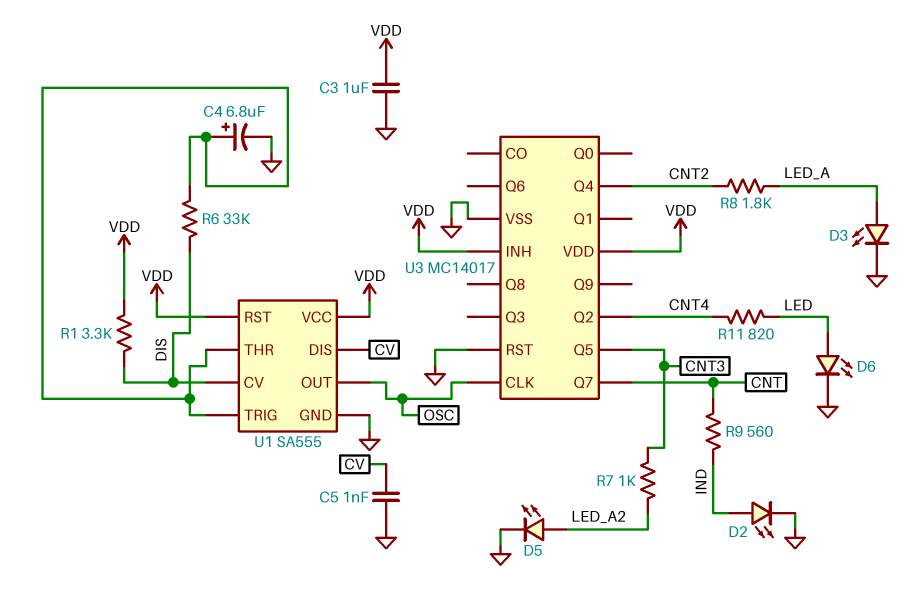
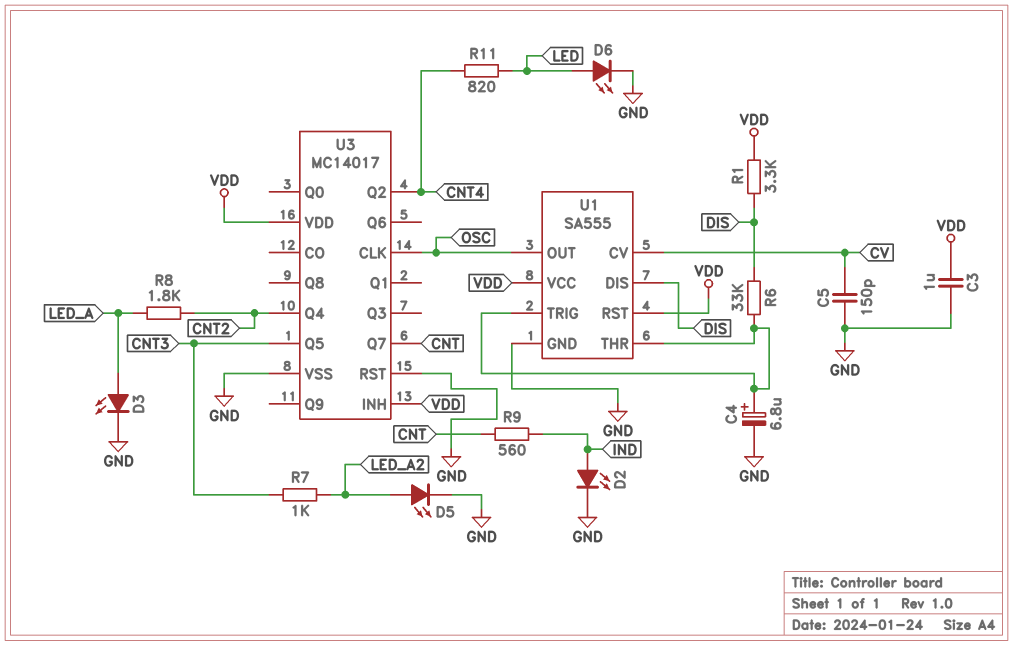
C5: 1nF (CV, GND) -> 150pF (CV, GND)
U1 pin CV: DIS -> CV
U1 pin DIS: CV -> DIS

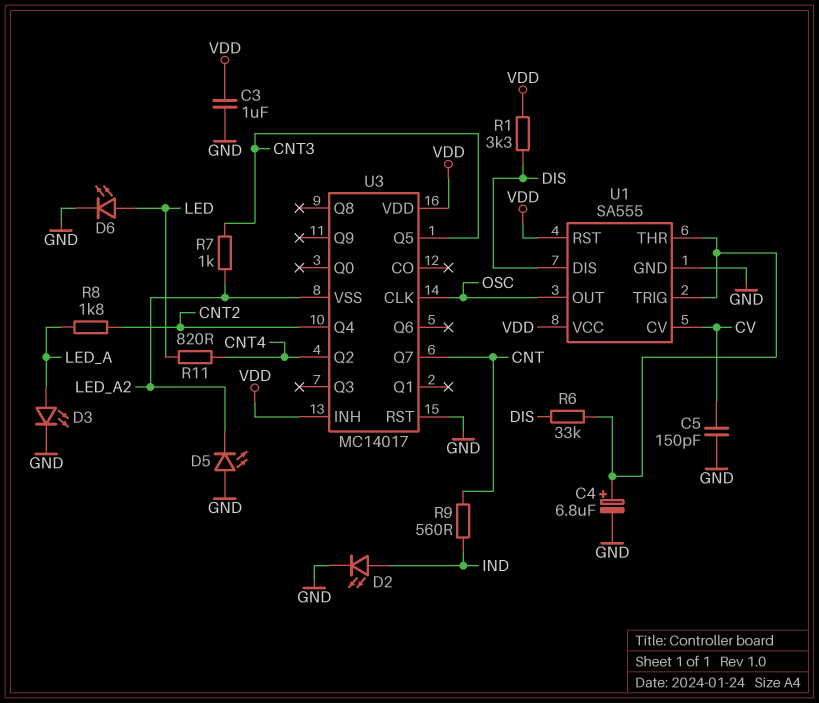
D5: LED (A LED_A2, K GND) -> LED (A GND, K LED_A2)
U3 pin VSS: GND -> LED_A2

